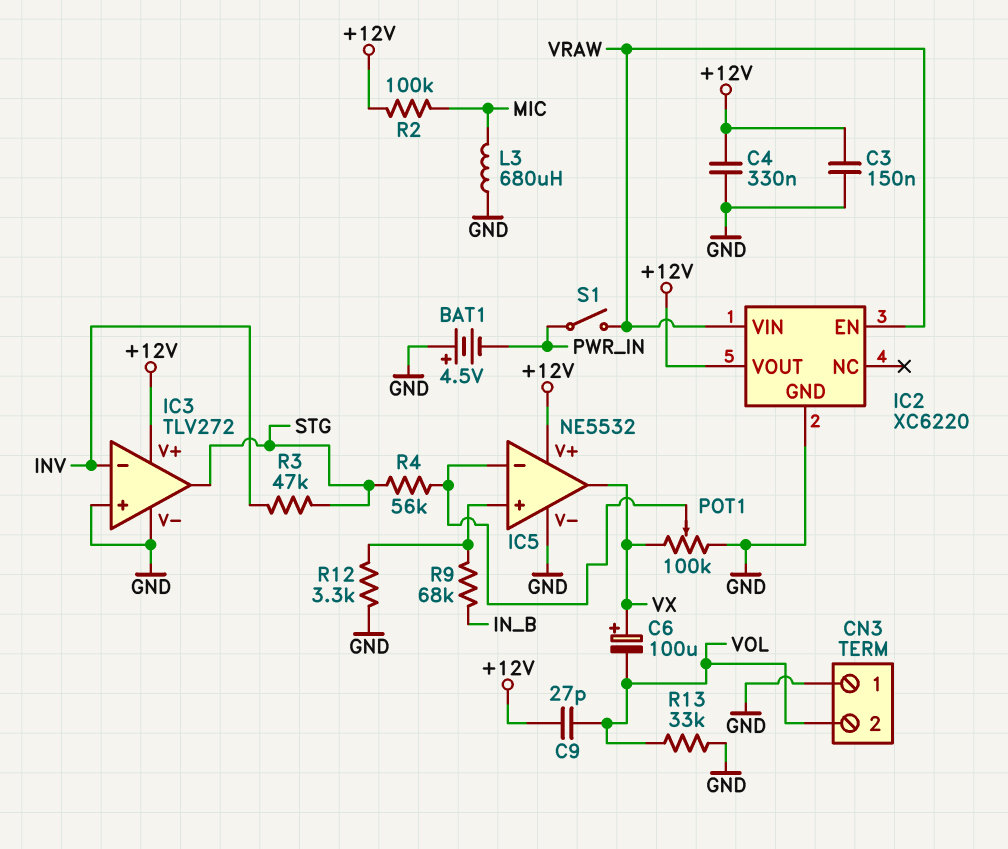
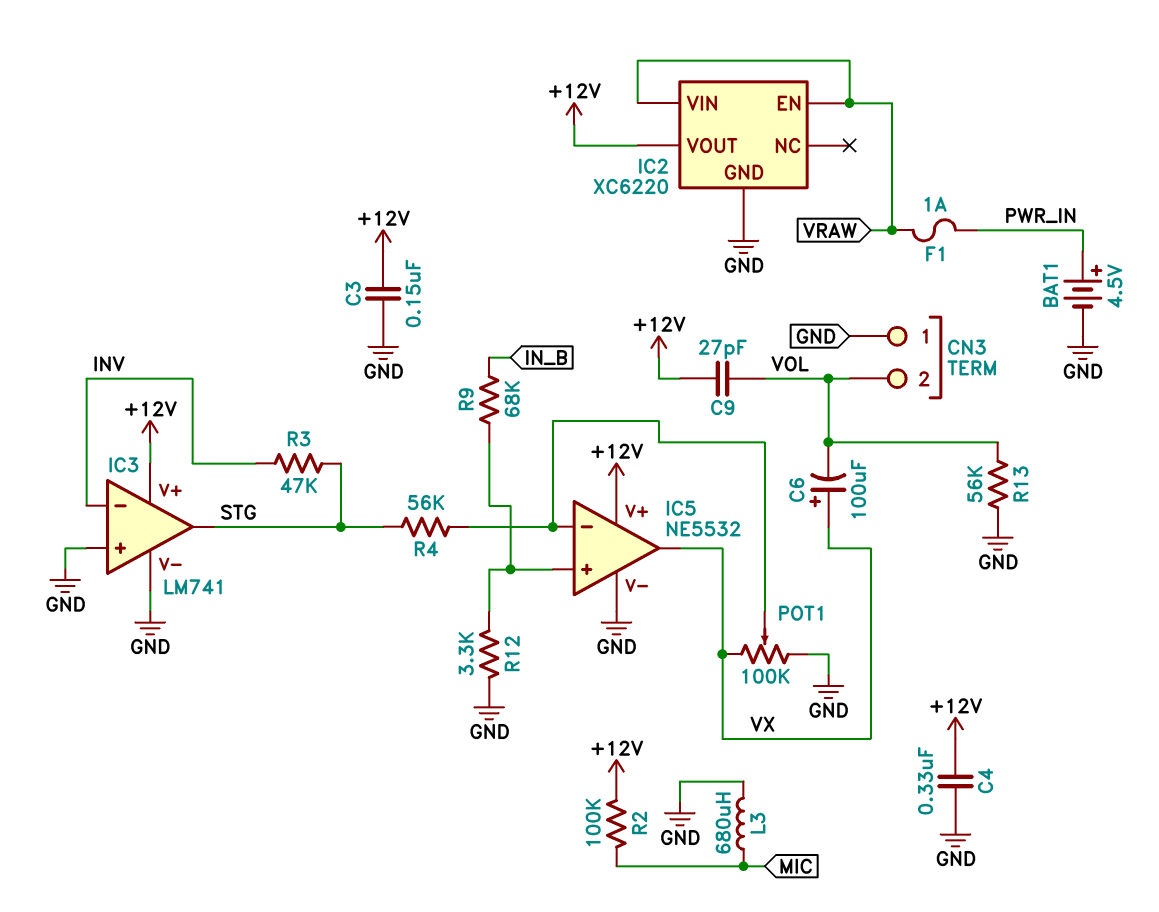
BAT1: 4.5V (plus GND, minus PWR_IN) -> 4.5V (plus PWR_IN, minus GND)
F1: none -> 1A (PWR_IN, VRAW)
IC3: TLV272 -> LM741
R13: 33k (GND, VOL) -> 56k (GND, VOL)
S1: switch (PWR_IN, VRAW) -> none

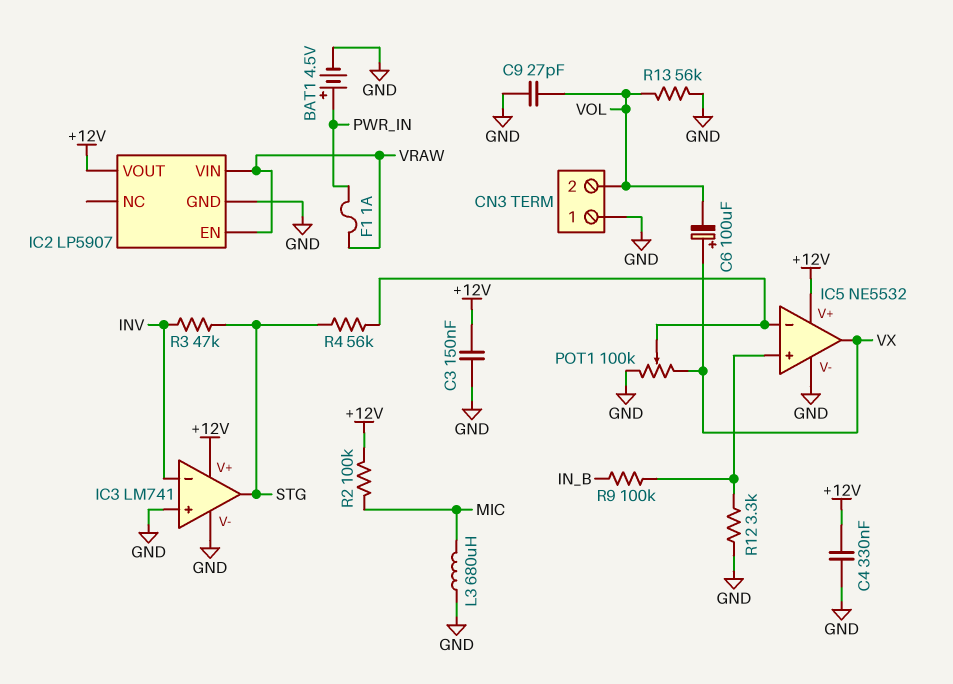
C9: 27pF (+12V, VOL) -> 27pF (GND, VOL)
IC2: XC6220 -> LP5907
R9: 68k (IC5/in+, IN_B) -> 100k (IC5/in+, IN_B)

